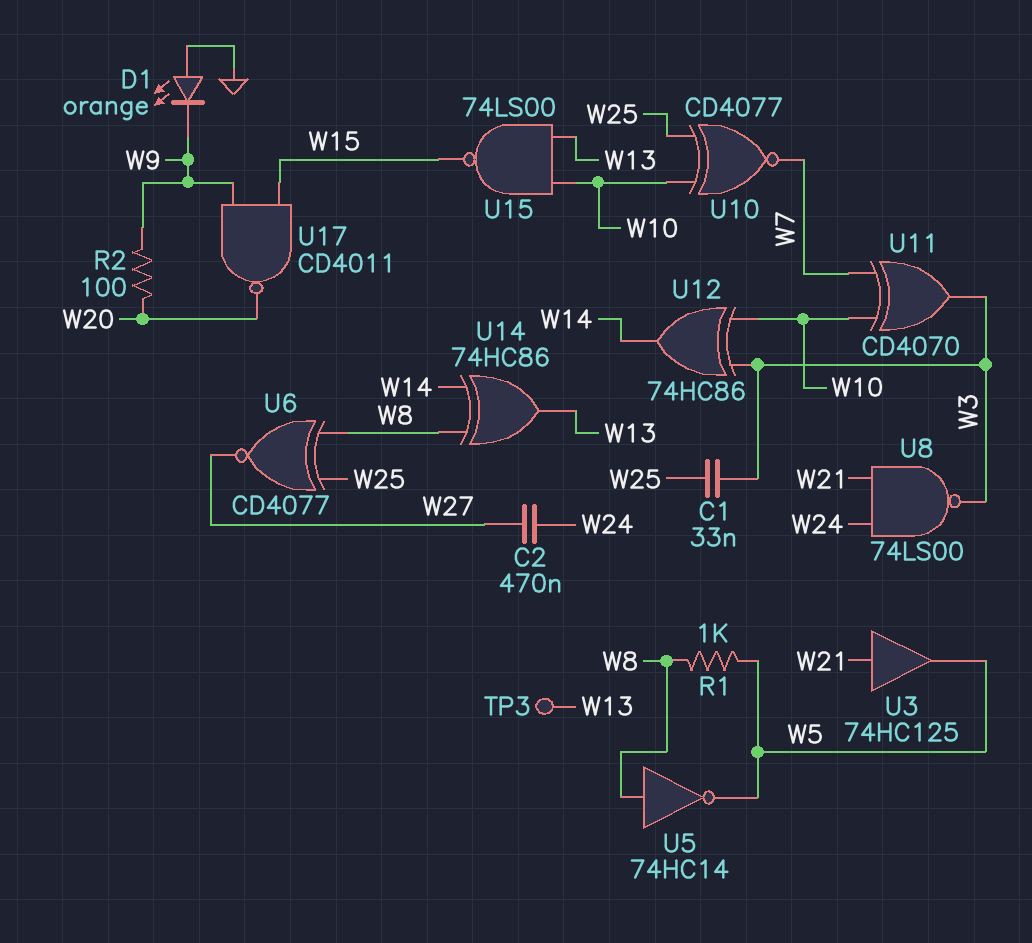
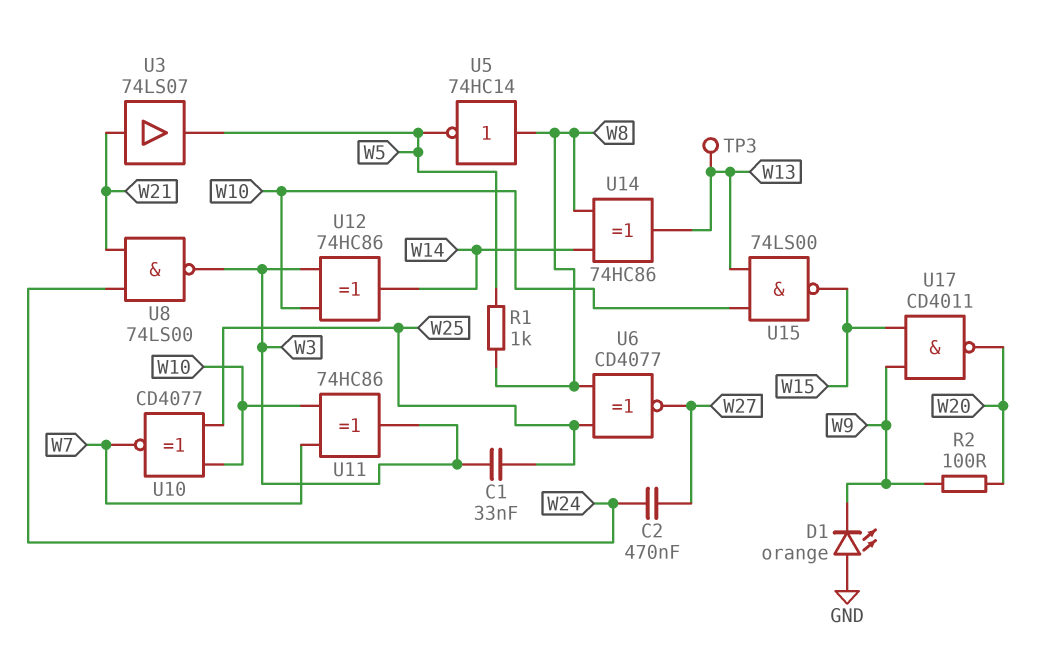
U3: buffer 74HC125 (in W21, out W5) -> buffer 74LS07 (in W21, out W5)
U11: XOR CD4070 (in W7, in W10, out W3) -> XOR 74HC86 (in W7, in W10, out W3)

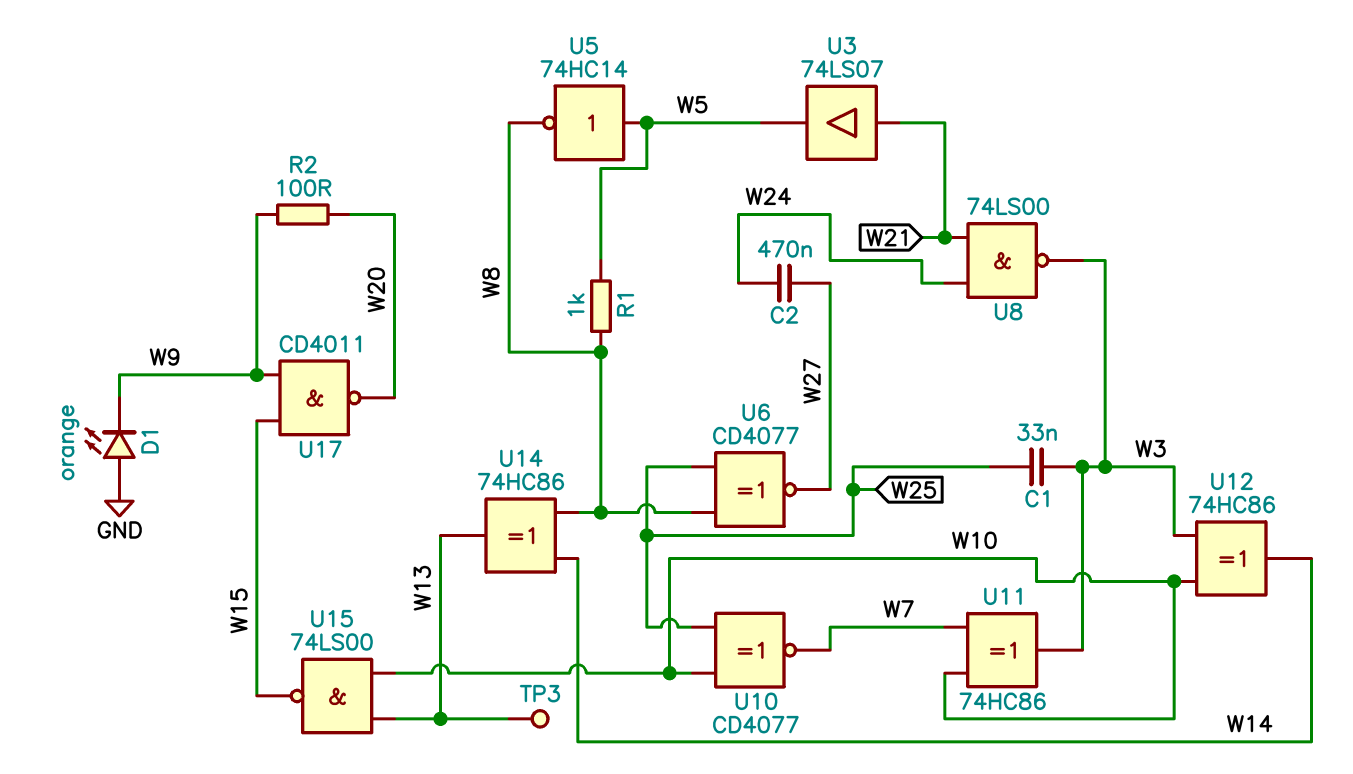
U5: NOT 74HC14 (in W8, out W5) -> NOT 74HC14 (in W5, out W8)

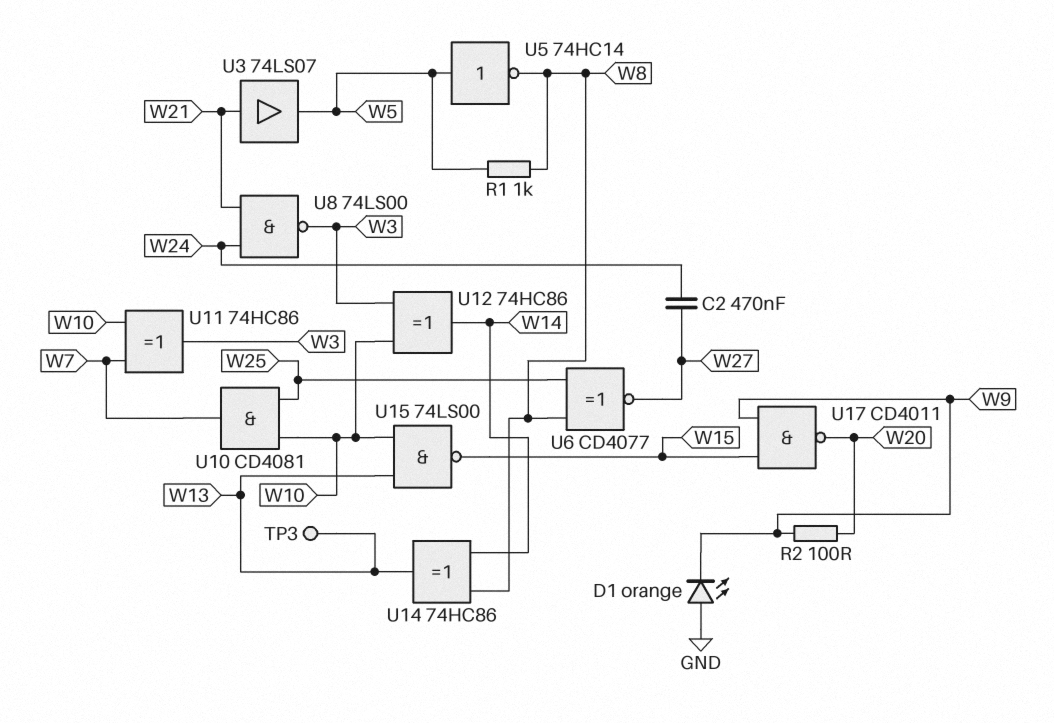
C1: 33nF (W3, W25) -> none
U10: XNOR CD4077 (in W10, in W25, out W7) -> AND CD4081 (in W10, in W25, out W7)

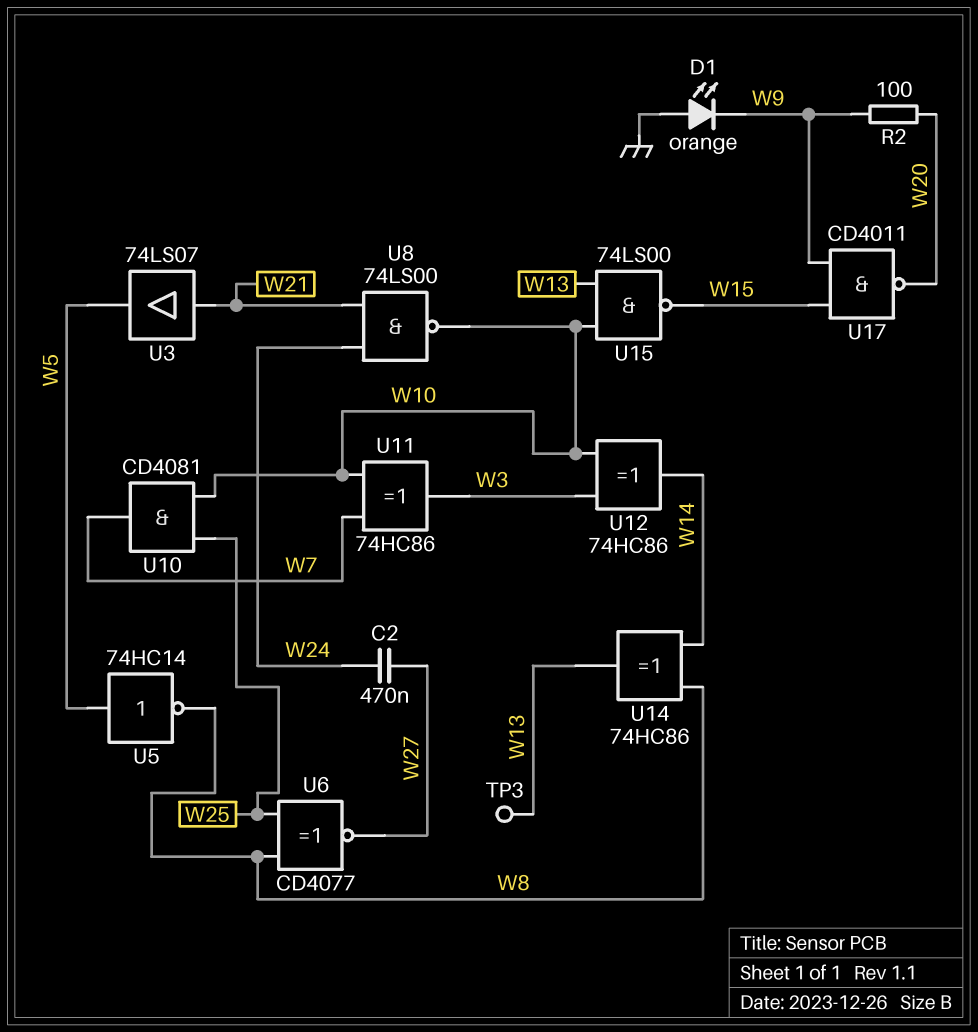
R1: 1k (W5, W8) -> none
U8: NAND 74LS00 (in W21, in W24, out W3) -> NAND 74LS00 (in W21, in W24, out W10)

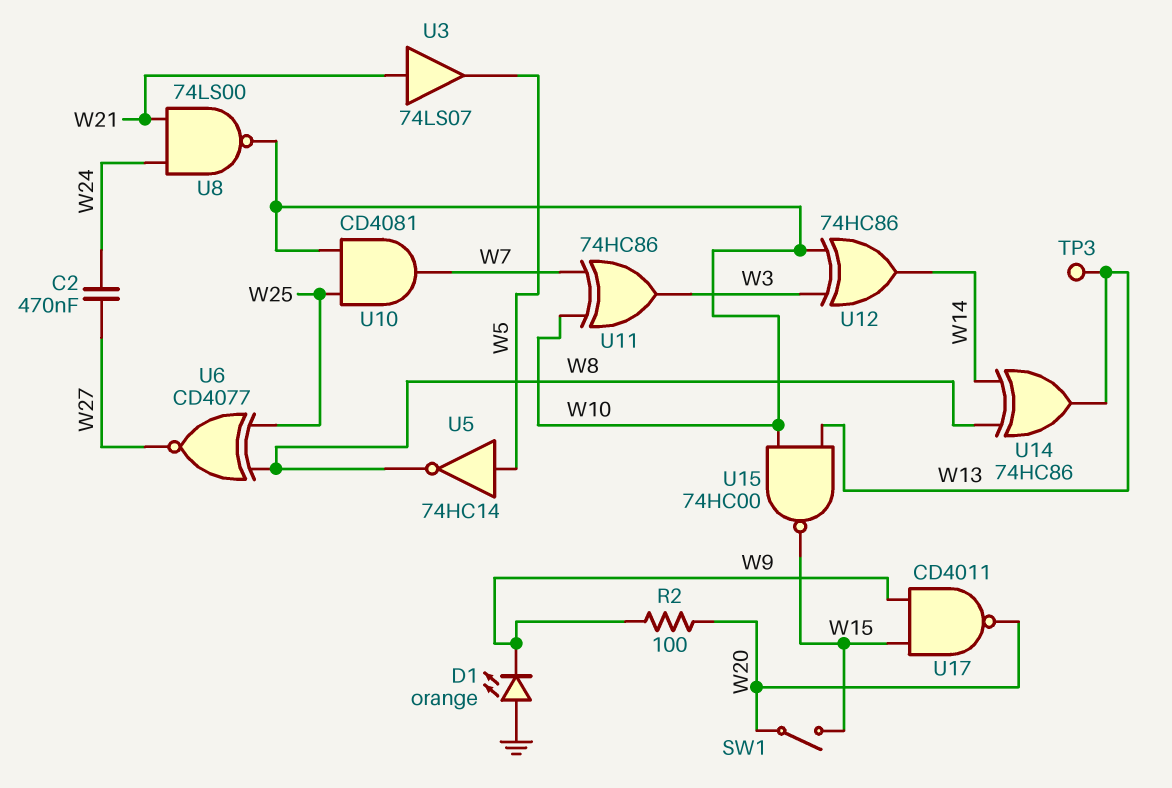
SW1: none -> switch (W15, W20)
U15: NAND 74LS00 (in W10, in W13, out W15) -> NAND 74HC00 (in W10, in W13, out W15)

